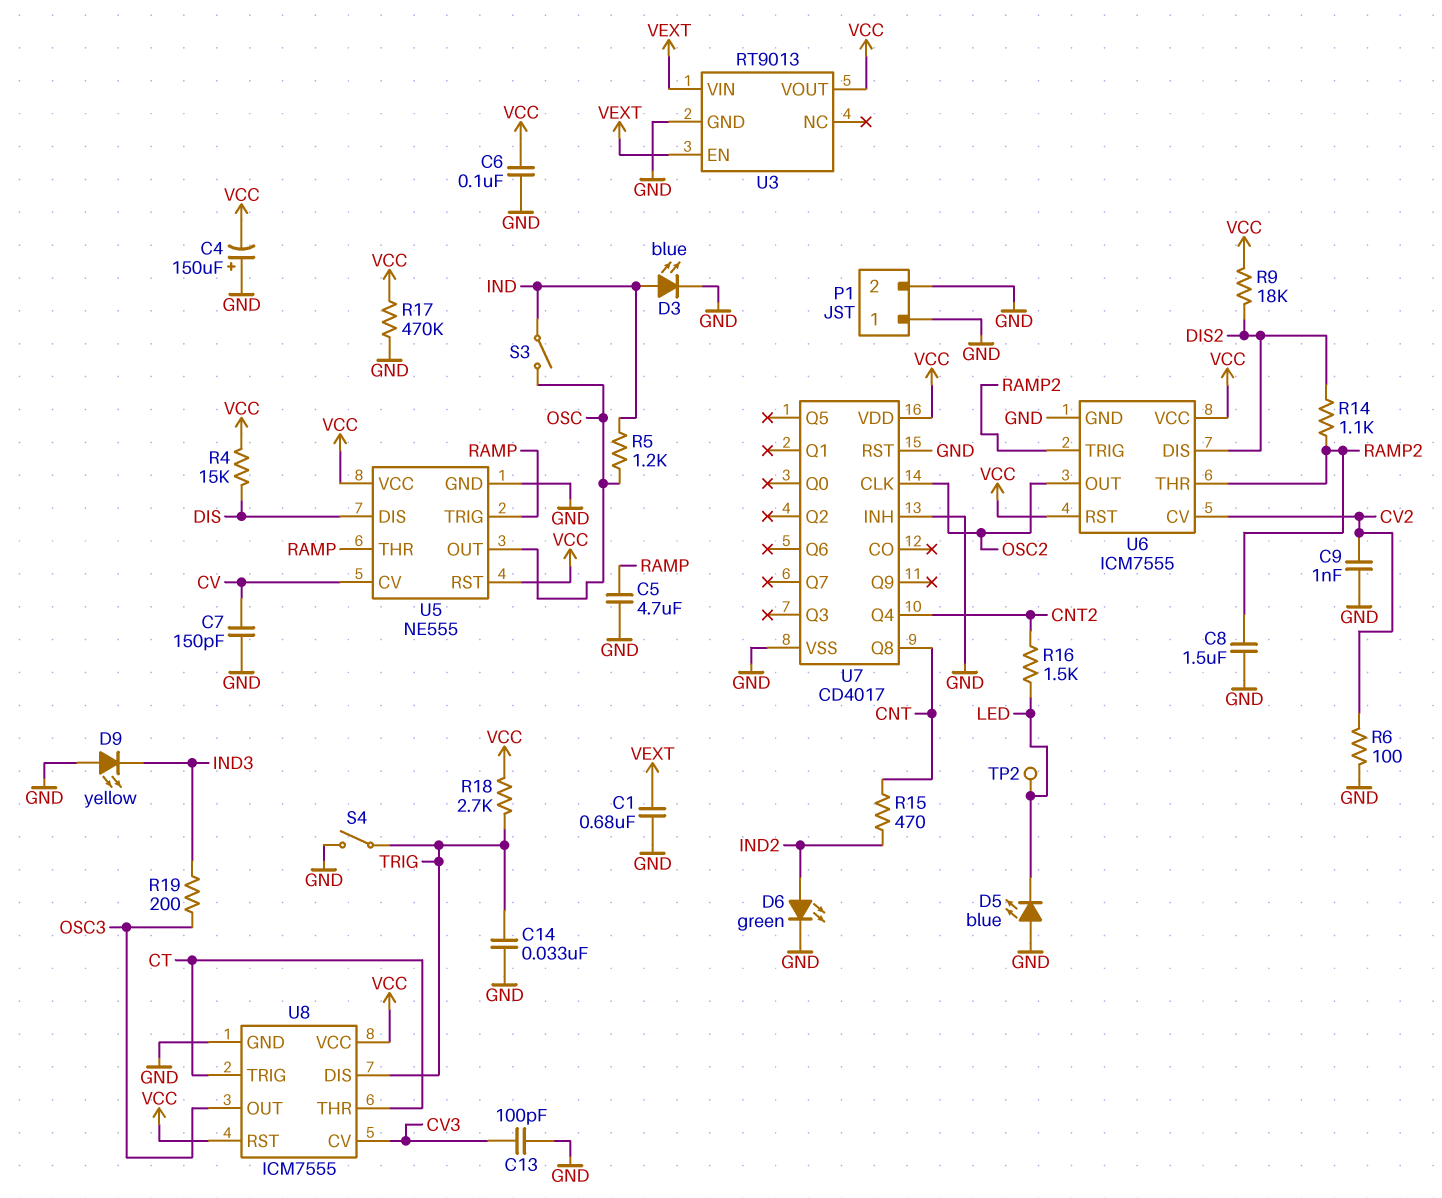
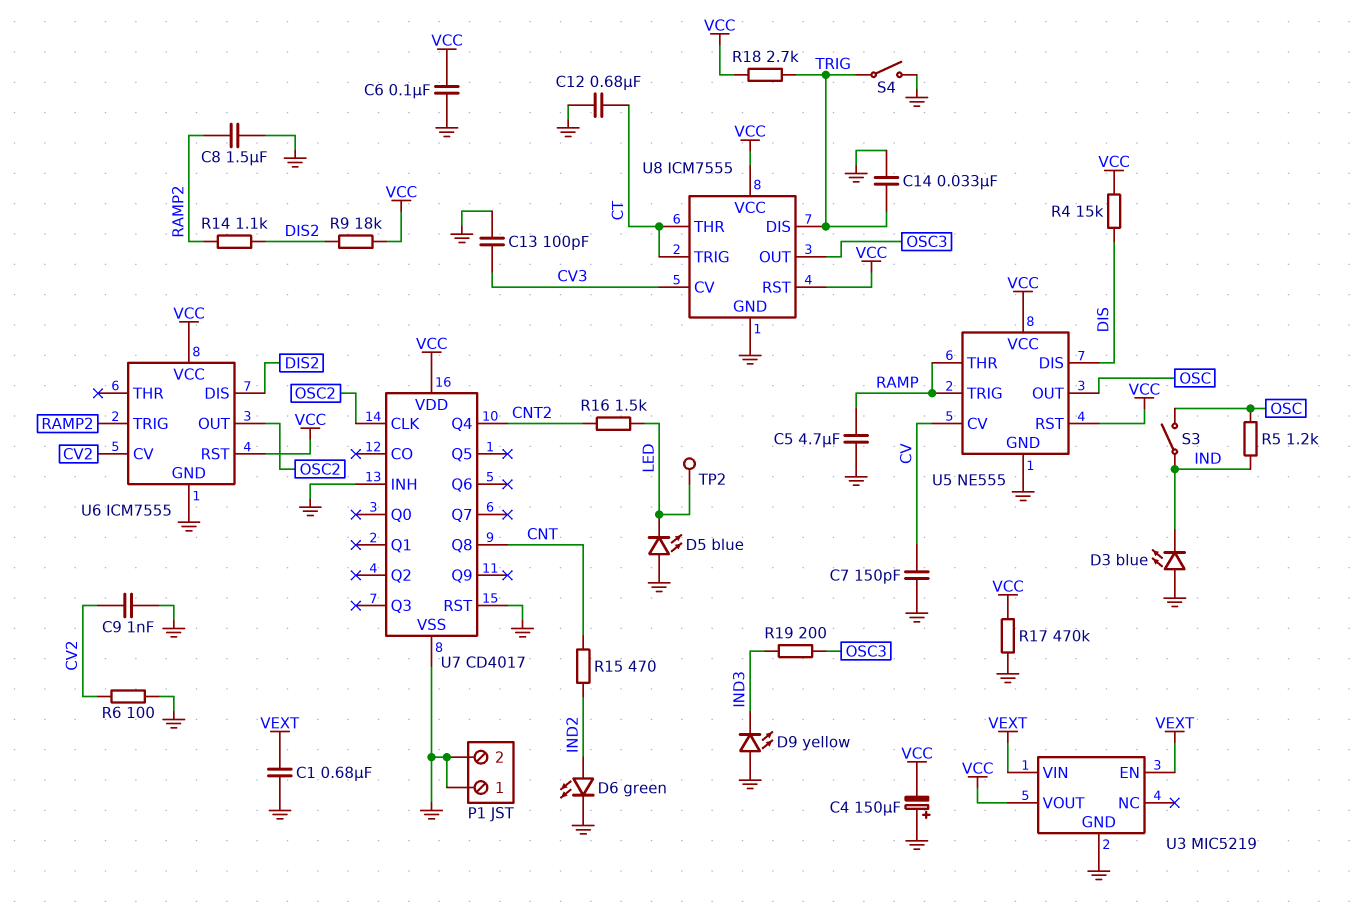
C12: none -> 680nF (CT, GND)
D3: LED blue (A IND, K GND) -> LED blue (A GND, K IND)
U3: RT9013 -> MIC5219
U6 pin THR: RAMP2 -> none

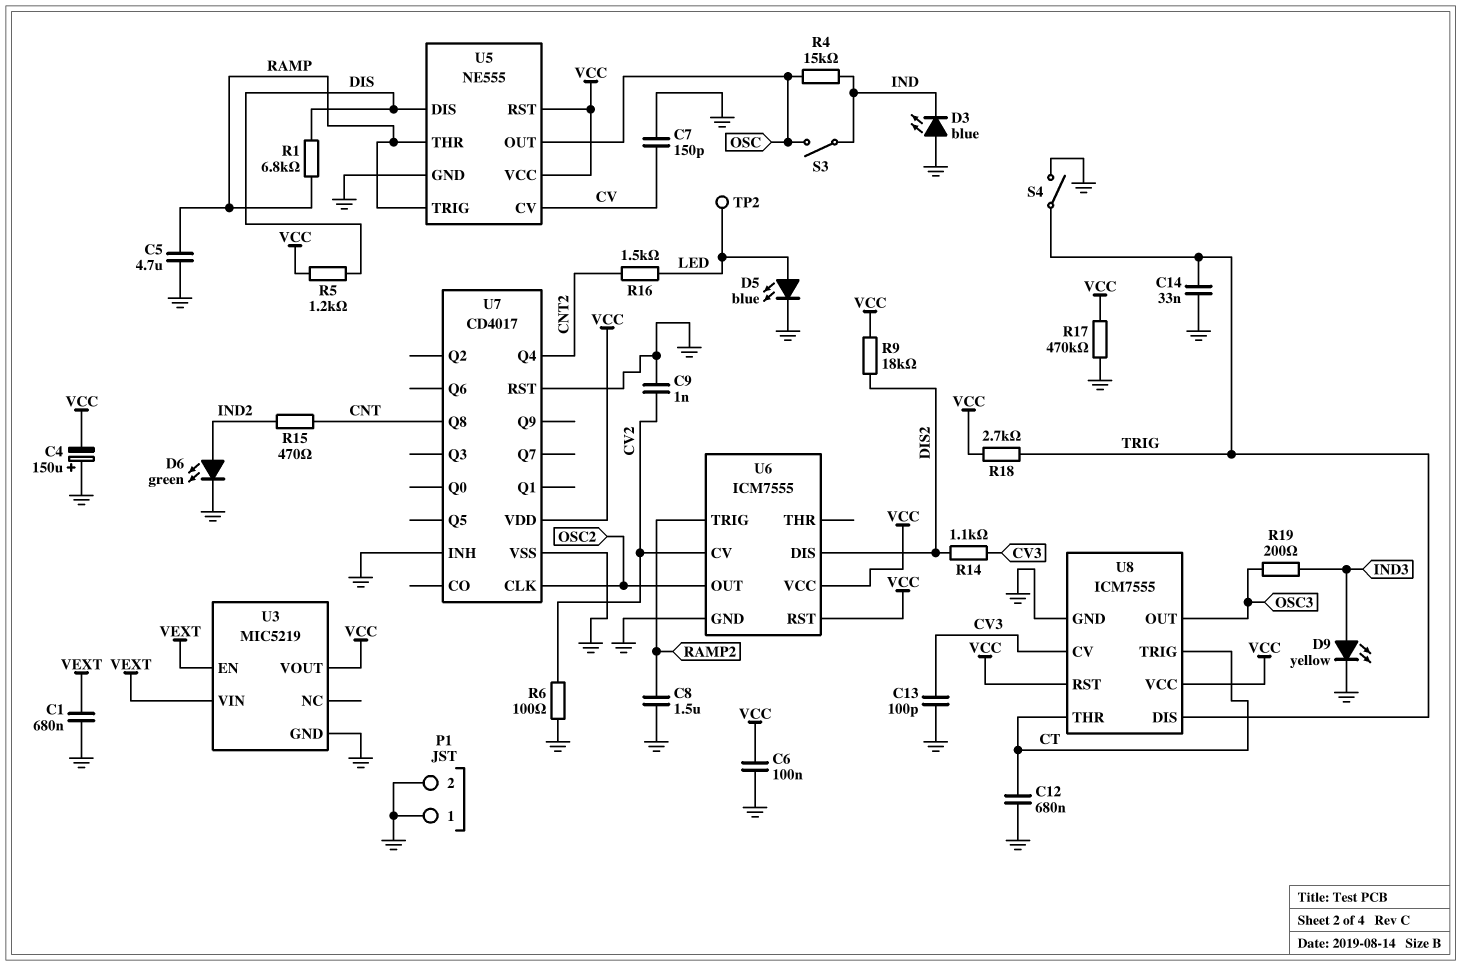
D5: LED blue (A GND, K LED) -> LED blue (A LED, K GND)
D9: LED yellow (A GND, K IND3) -> LED yellow (A IND3, K GND)
R1: none -> 6.8k (DIS, RAMP)
R4: 15k (DIS, VCC) -> 15k (IND, OSC)
R5: 1.2k (IND, OSC) -> 1.2k (DIS, VCC)
R14: 1.1k (DIS2, RAMP2) -> 1.1k (CV3, DIS2)

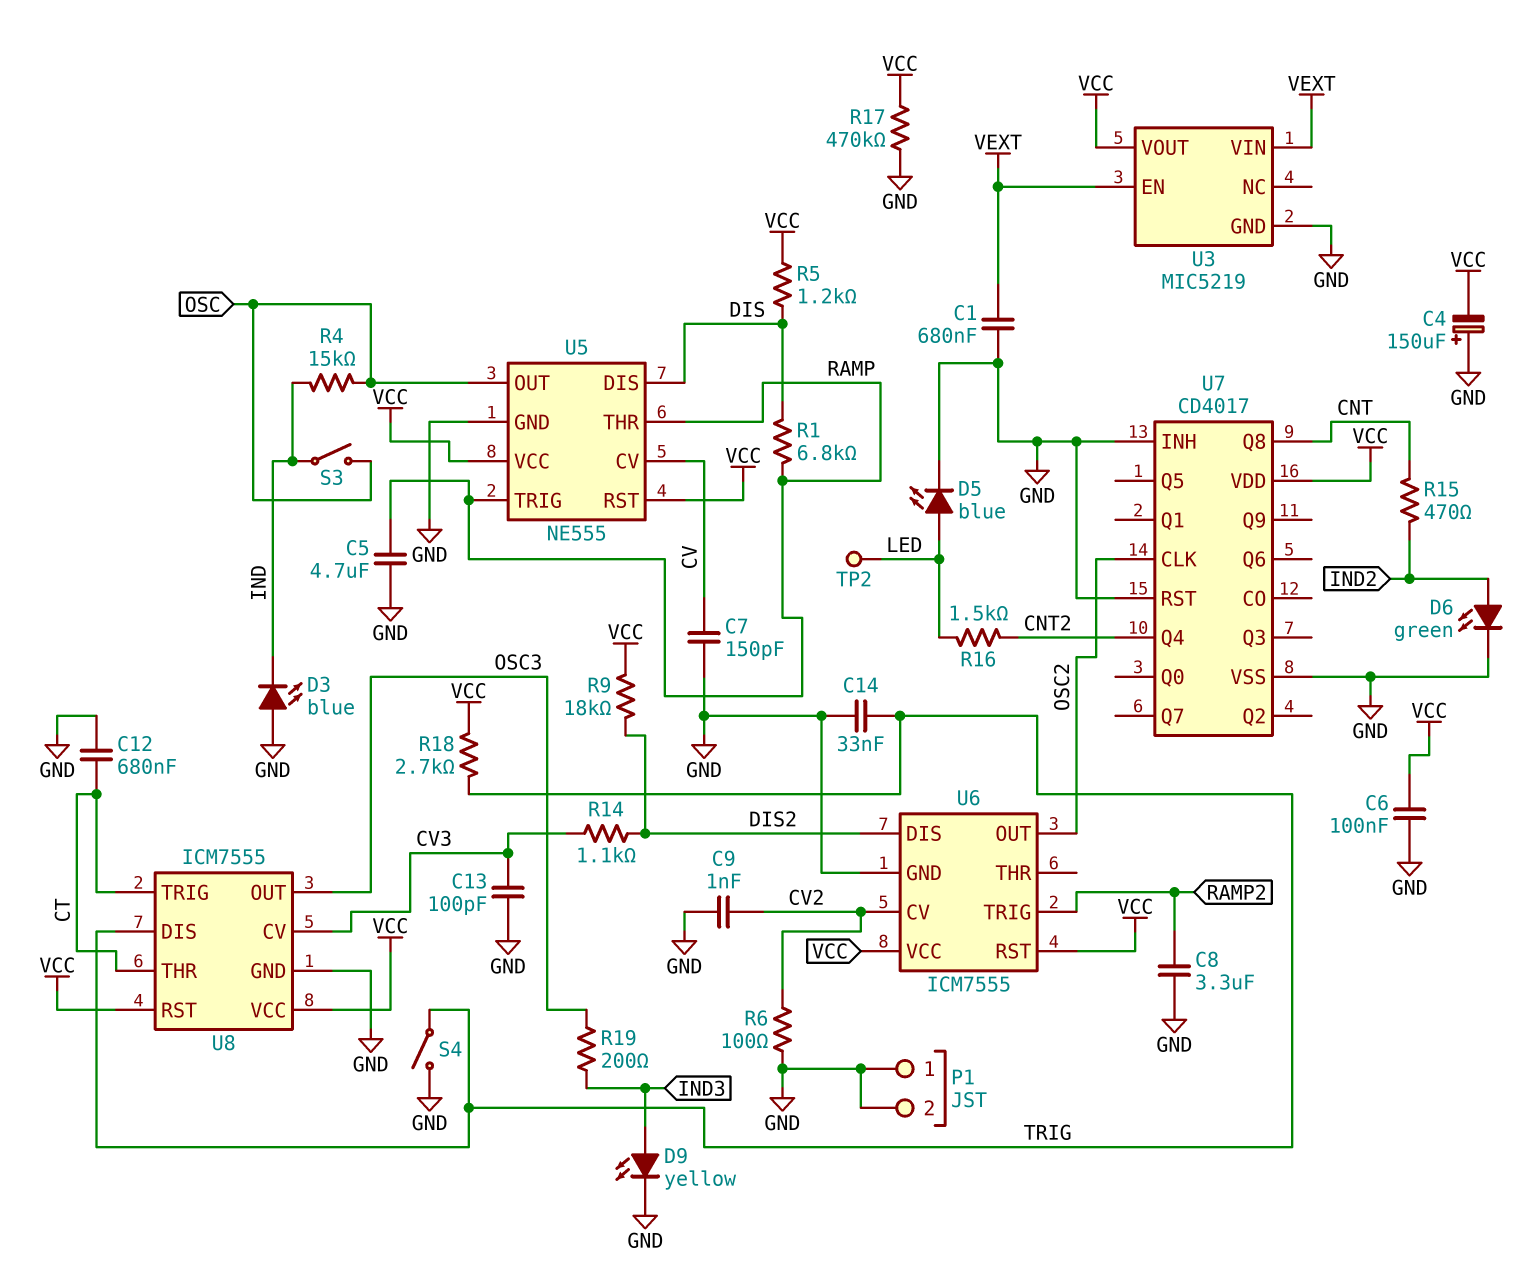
C8: 1.5uF (GND, RAMP2) -> 3.3uF (GND, RAMP2)

